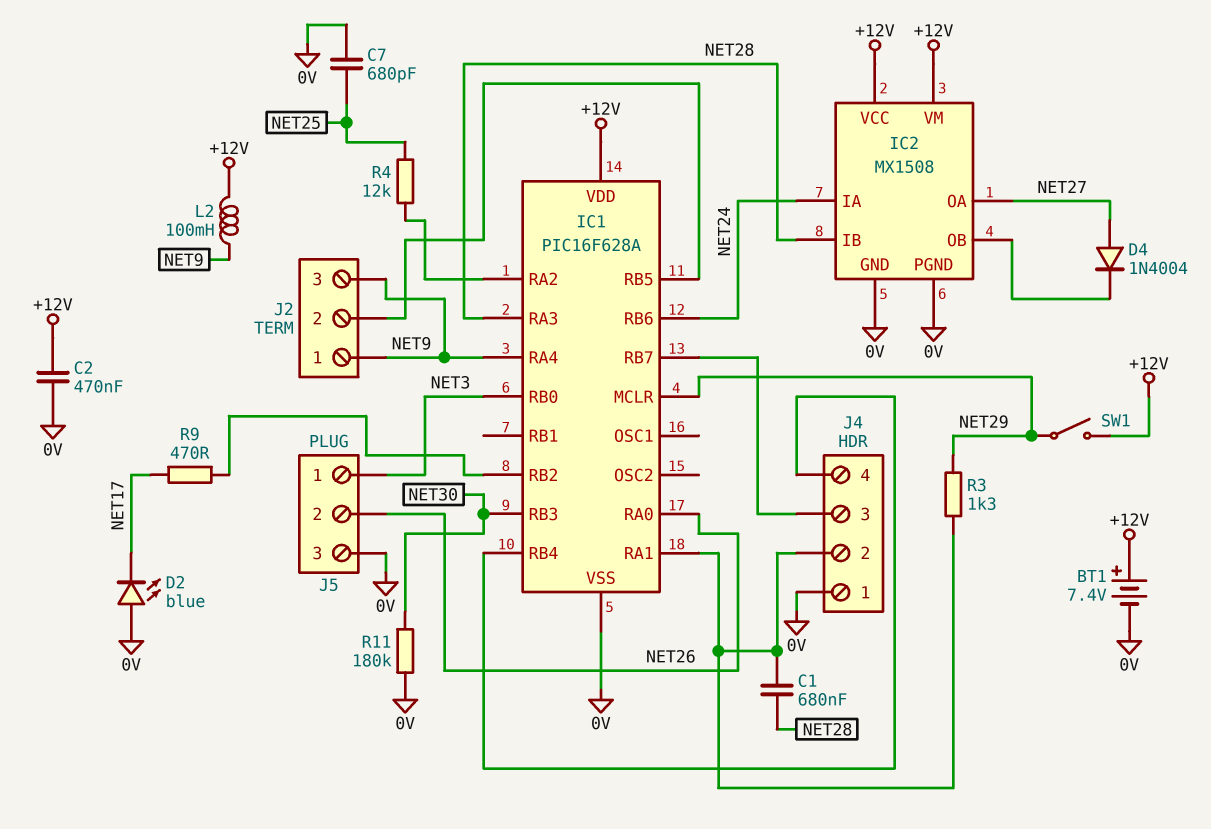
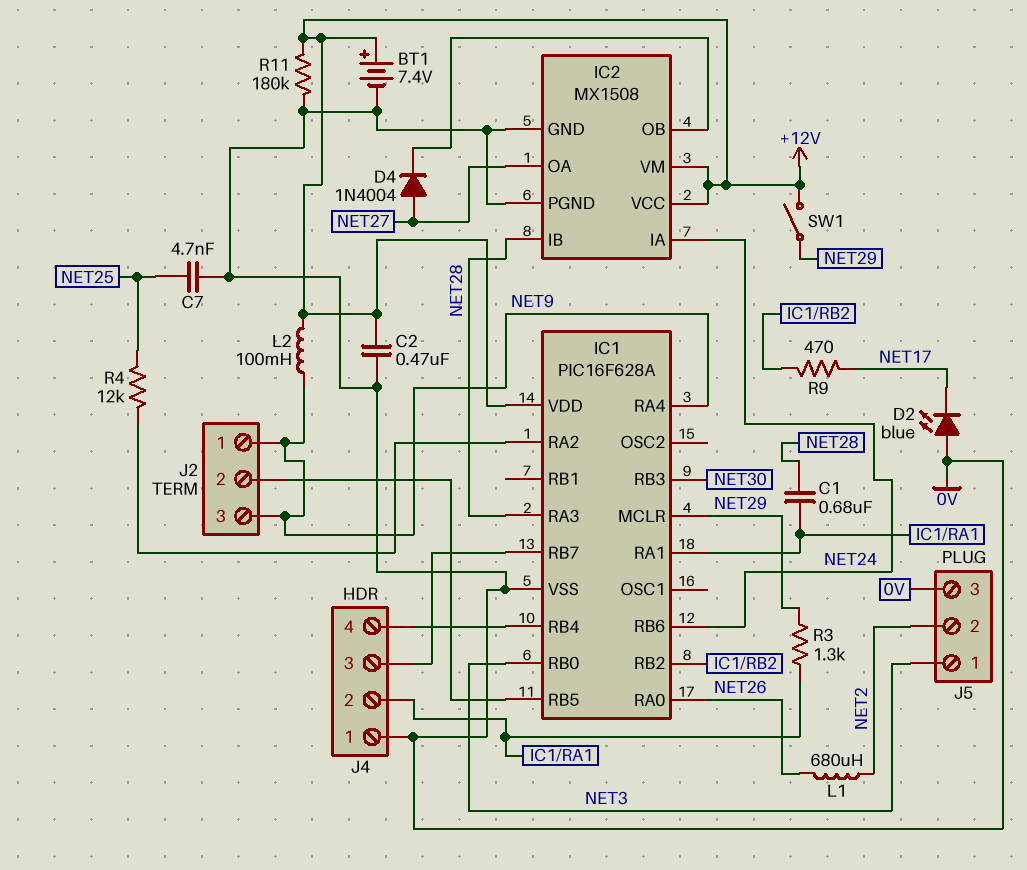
C7: 680pF (0V, NET25) -> 4.7nF (0V, NET25)
J5 pin 2: NET26 -> NET2
L1: none -> 680uH (NET2, NET26)
R11: 180k (0V, NET30) -> 180k (+12V, 0V)

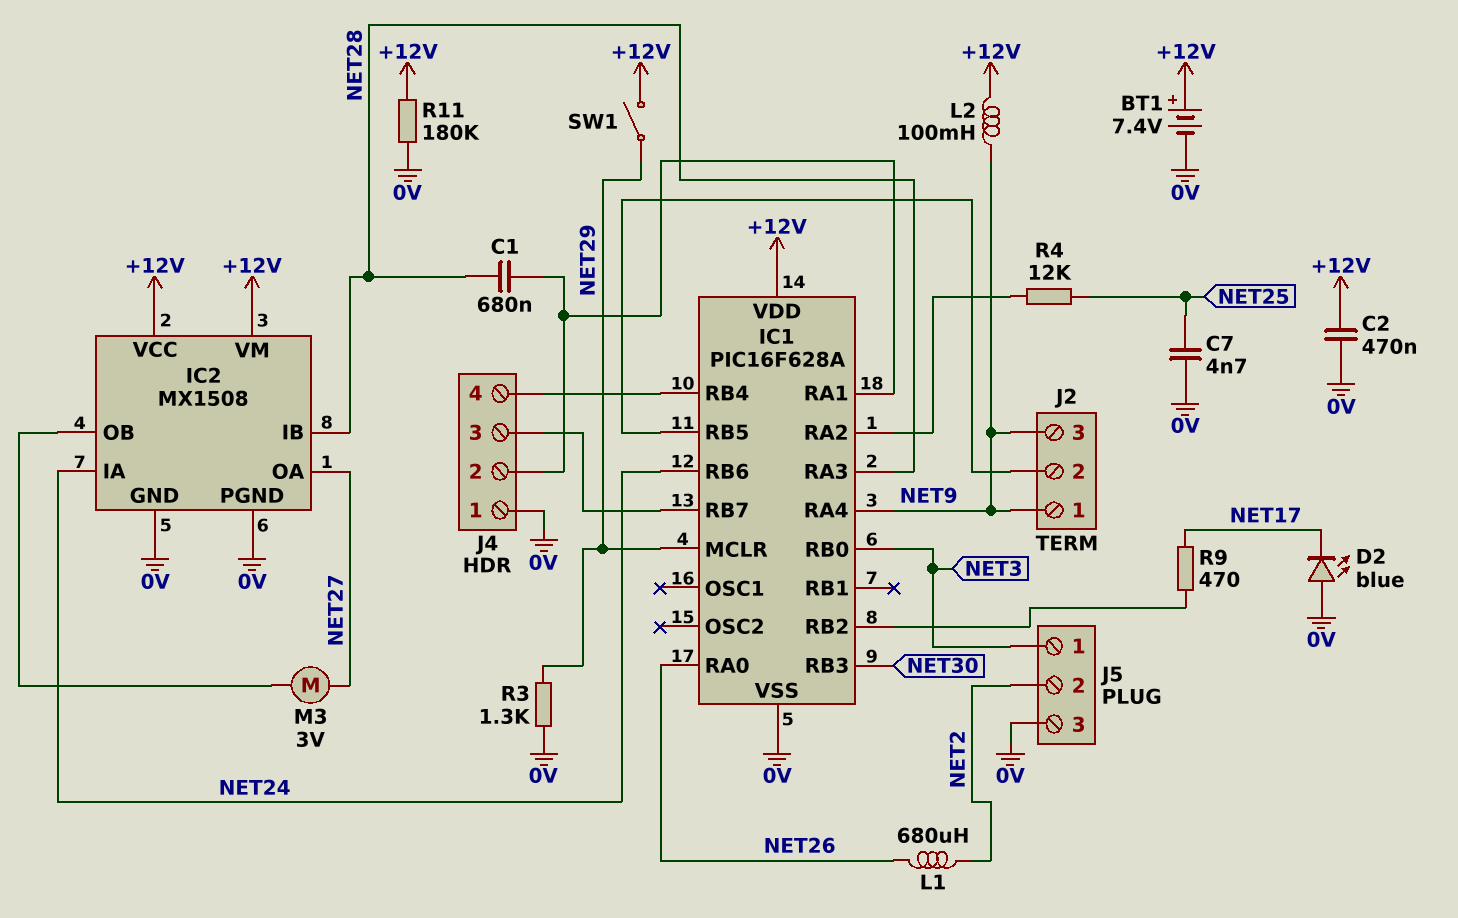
D4: diode 1N4004 (A NET27, K IC2/OB) -> none
M3: none -> motor 3V (IC2/OB, NET27)
R3: 1.3k (IC1/RA1, NET29) -> 1.3k (0V, NET29)

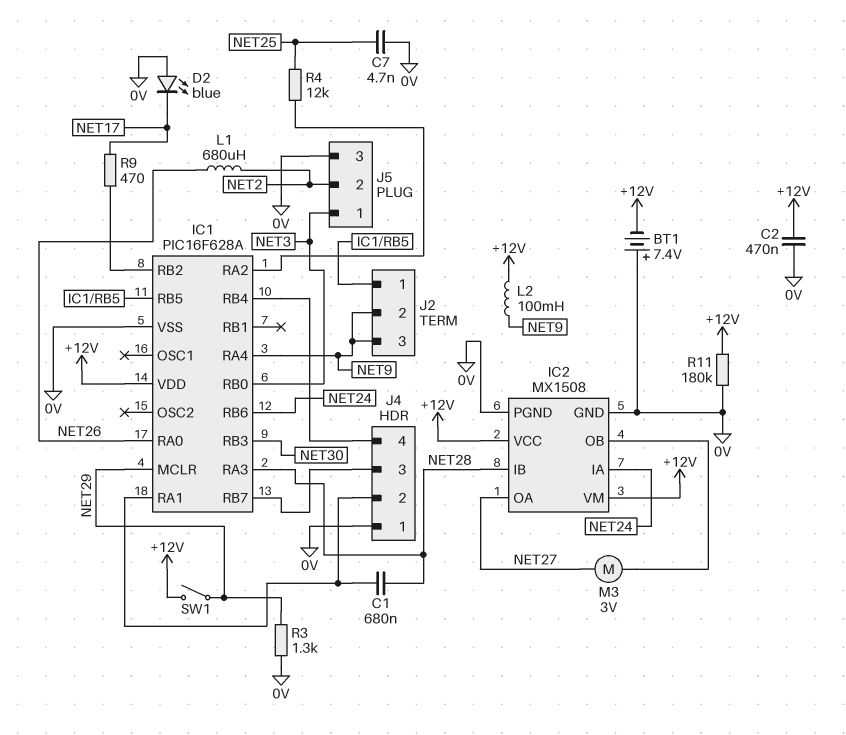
BT1: 7.4V (plus +12V, minus 0V) -> 7.4V (plus 0V, minus +12V)
J2 pin 1: NET9 -> IC1/RB5
J2 pin 2: IC1/RB5 -> NET9

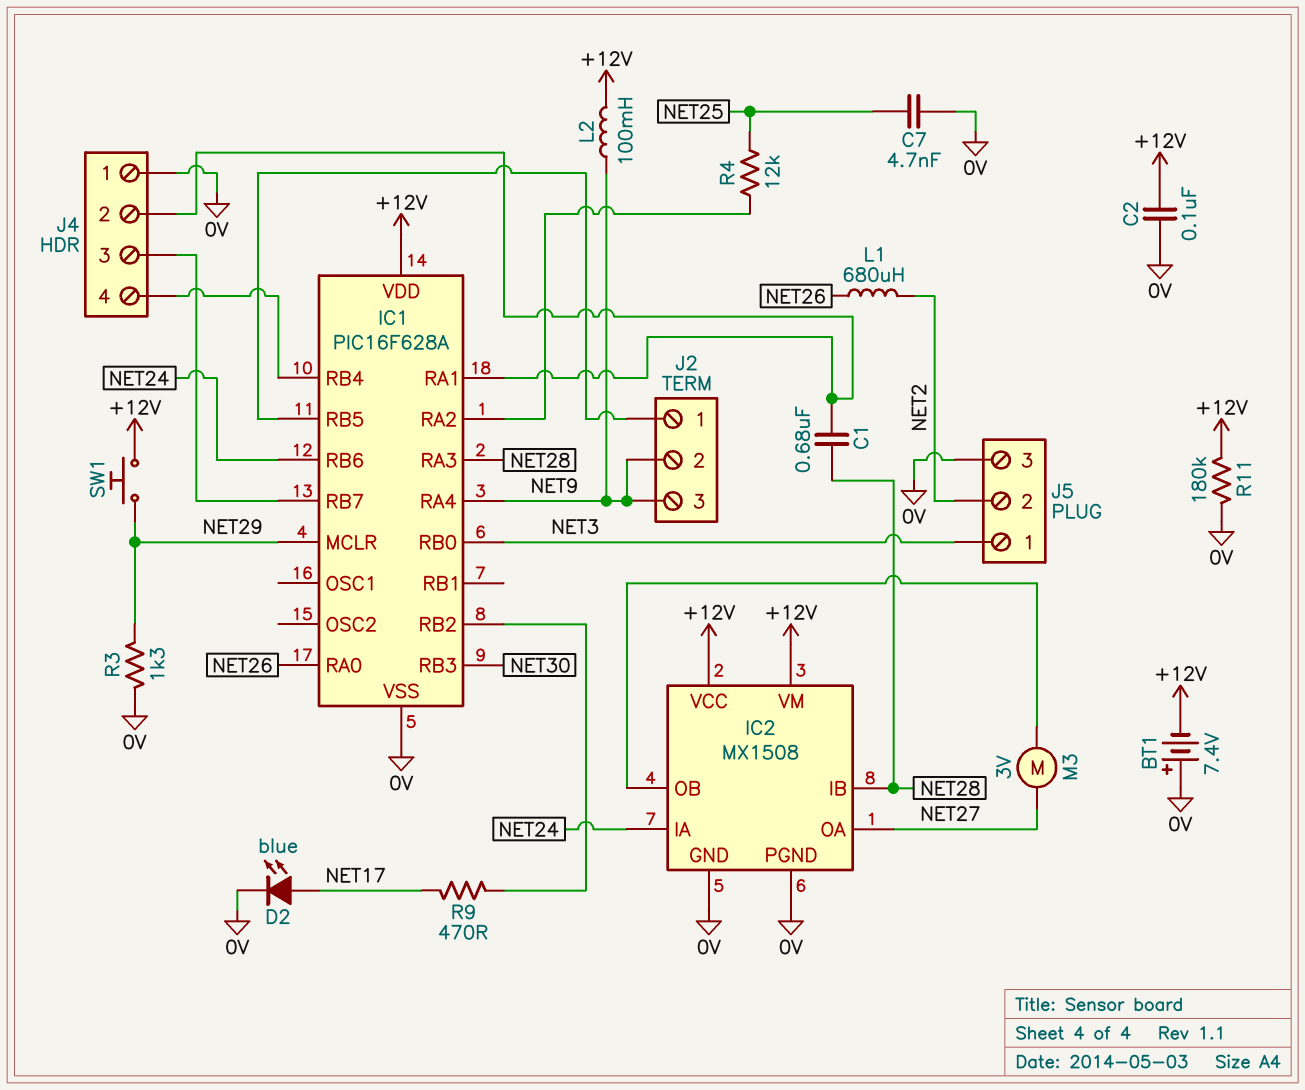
C2: 470nF (+12V, 0V) -> 100nF (+12V, 0V)
D2: LED blue (A 0V, K NET17) -> LED blue (A NET17, K 0V)
SW1: switch (+12V, NET29) -> button (+12V, NET29)

